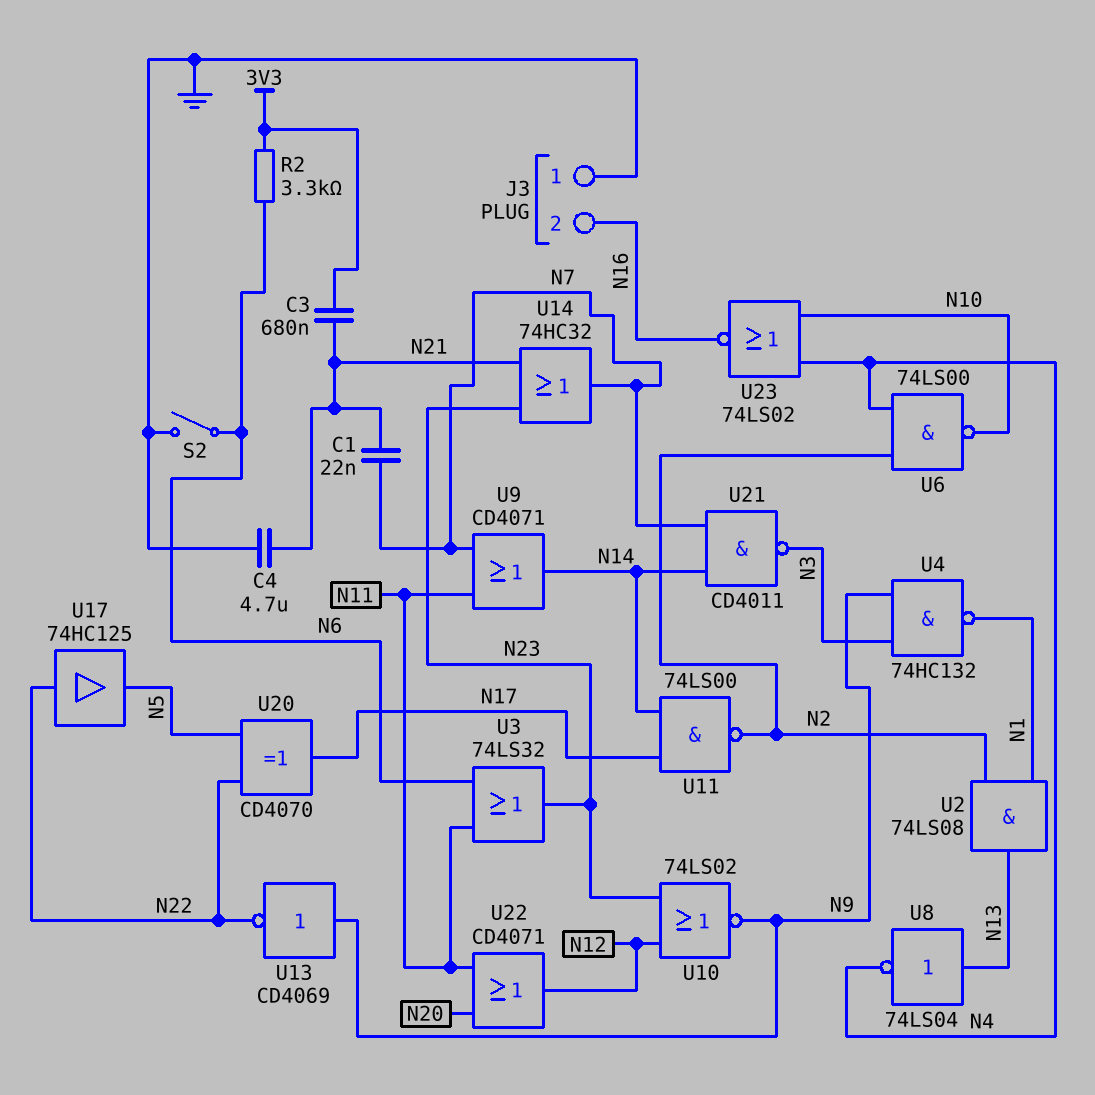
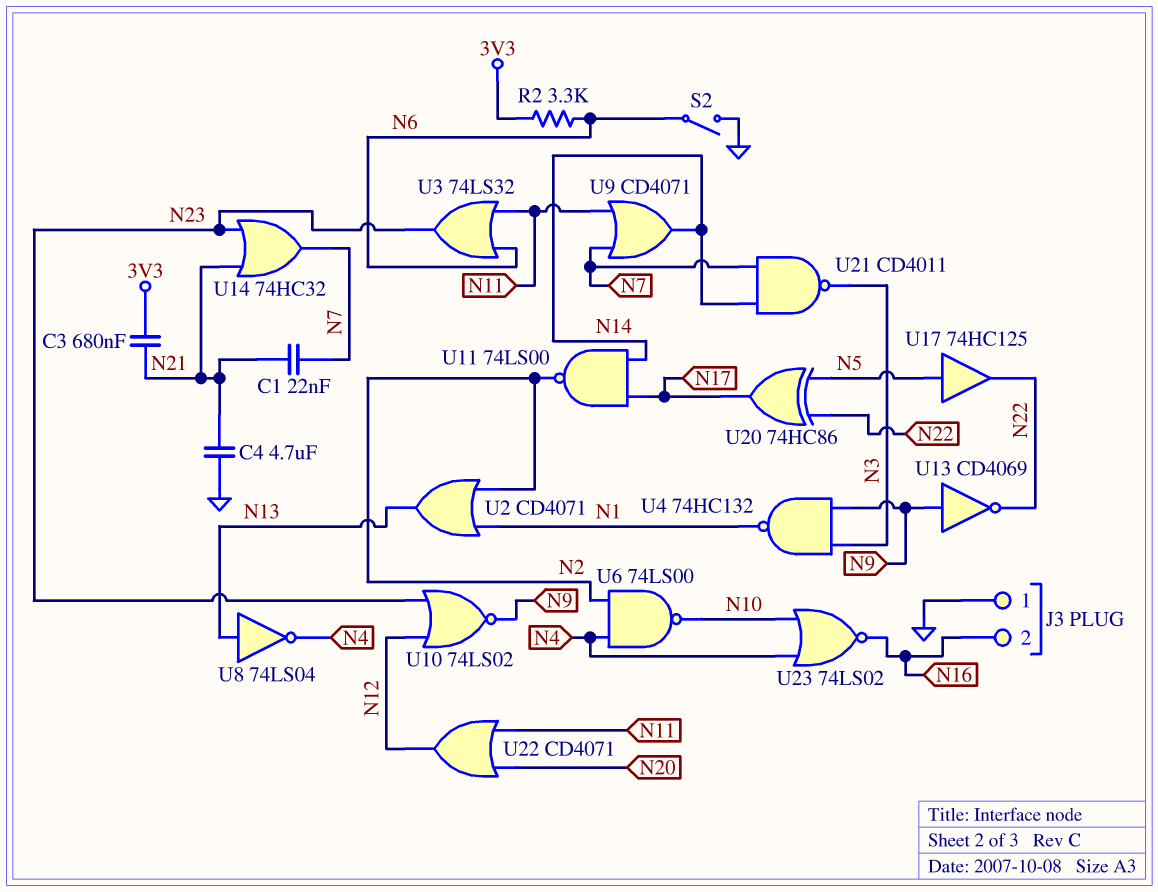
U2: AND 74LS08 (in N1, in N2, out N13) -> OR CD4071 (in N1, in N2, out N13)
U17: buffer 74HC125 (in N22, out N5) -> buffer 74HC125 (in N5, out N22)
U20: XOR CD4070 (in N5, in N22, out N17) -> XOR 74HC86 (in N5, in N22, out N17)

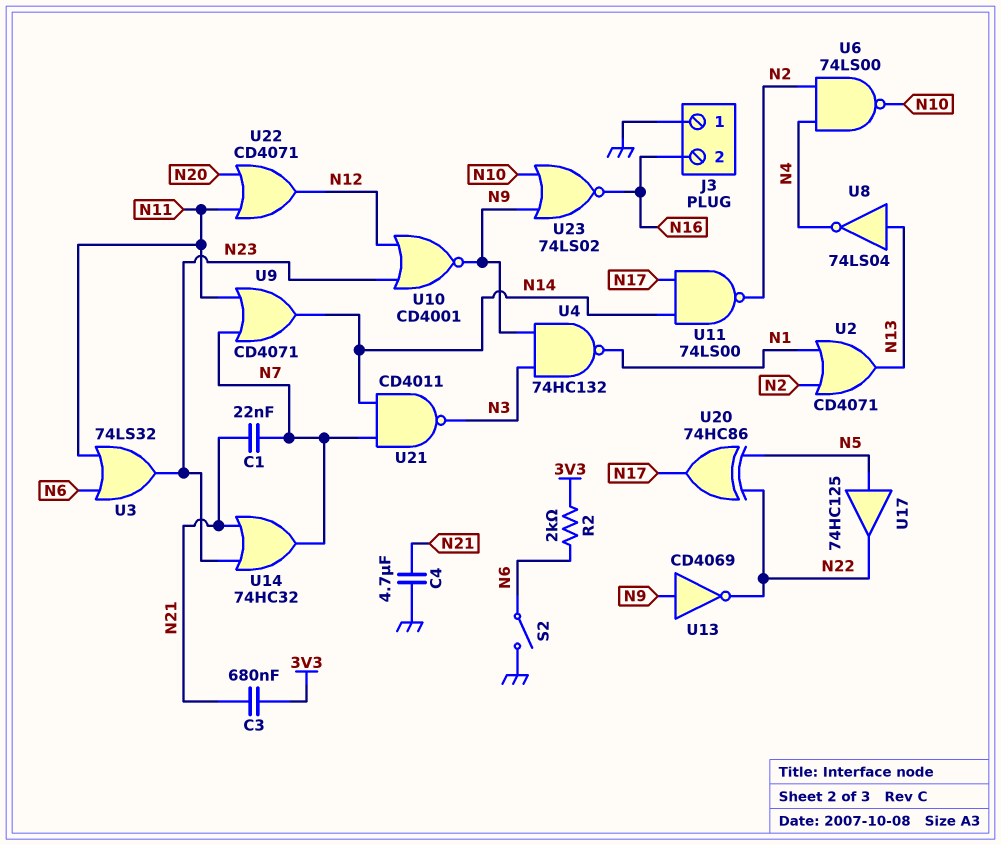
R2: 3.3k (3V3, N6) -> 2k (3V3, N6)
U10: NOR 74LS02 (in N12, in N23, out N9) -> NOR CD4001 (in N12, in N23, out N9)
U23: NOR 74LS02 (in N4, in N10, out N16) -> NOR 74LS02 (in N9, in N10, out N16)

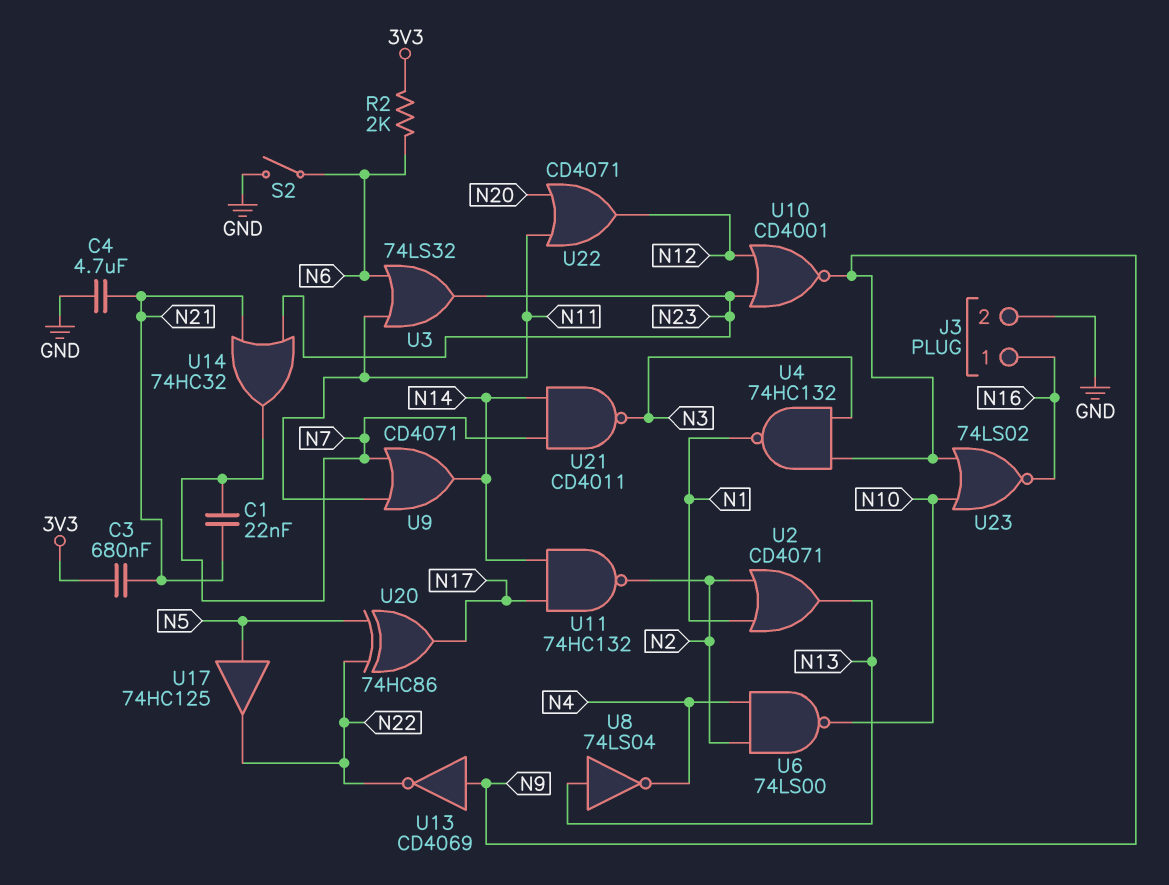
J3 pin 1: GND -> N16
J3 pin 2: N16 -> GND
U11: NAND 74LS00 (in N14, in N17, out N2) -> NAND 74HC132 (in N14, in N17, out N2)

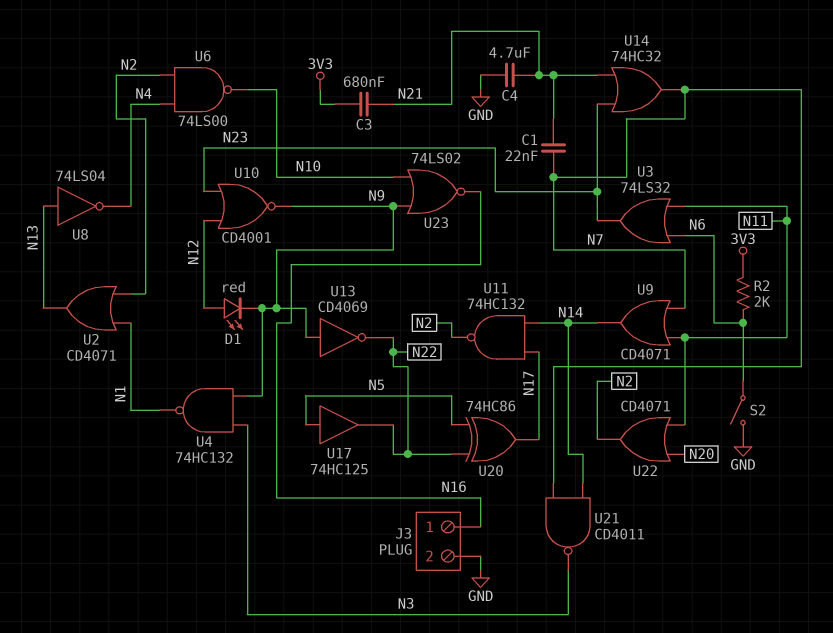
D1: none -> LED red (A N12, K N9)
U22: OR CD4071 (in N11, in N20, out N12) -> OR CD4071 (in N11, in N20, out N2)

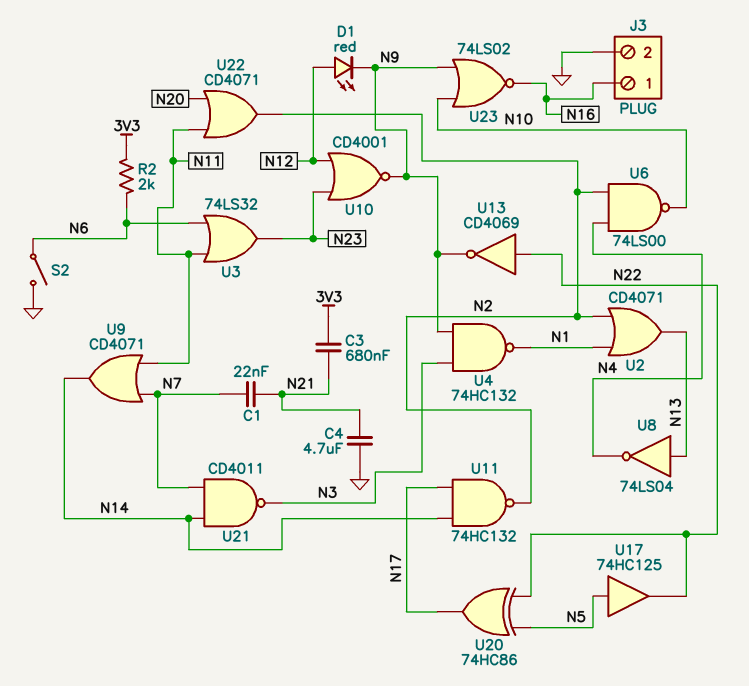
U13: NOT CD4069 (in N9, out N22) -> NOT CD4069 (in N22, out N9)
U14: OR 74HC32 (in N21, in N23, out N7) -> none

